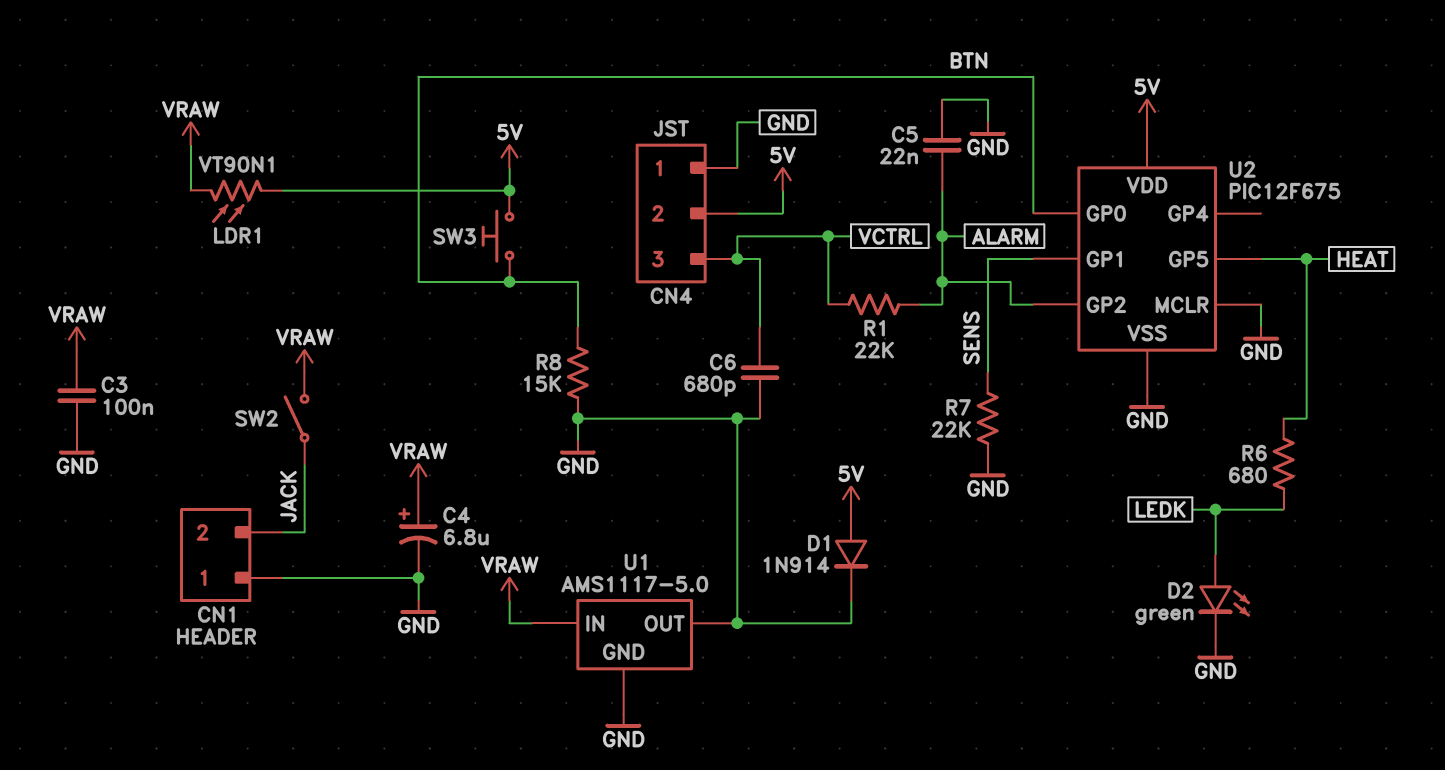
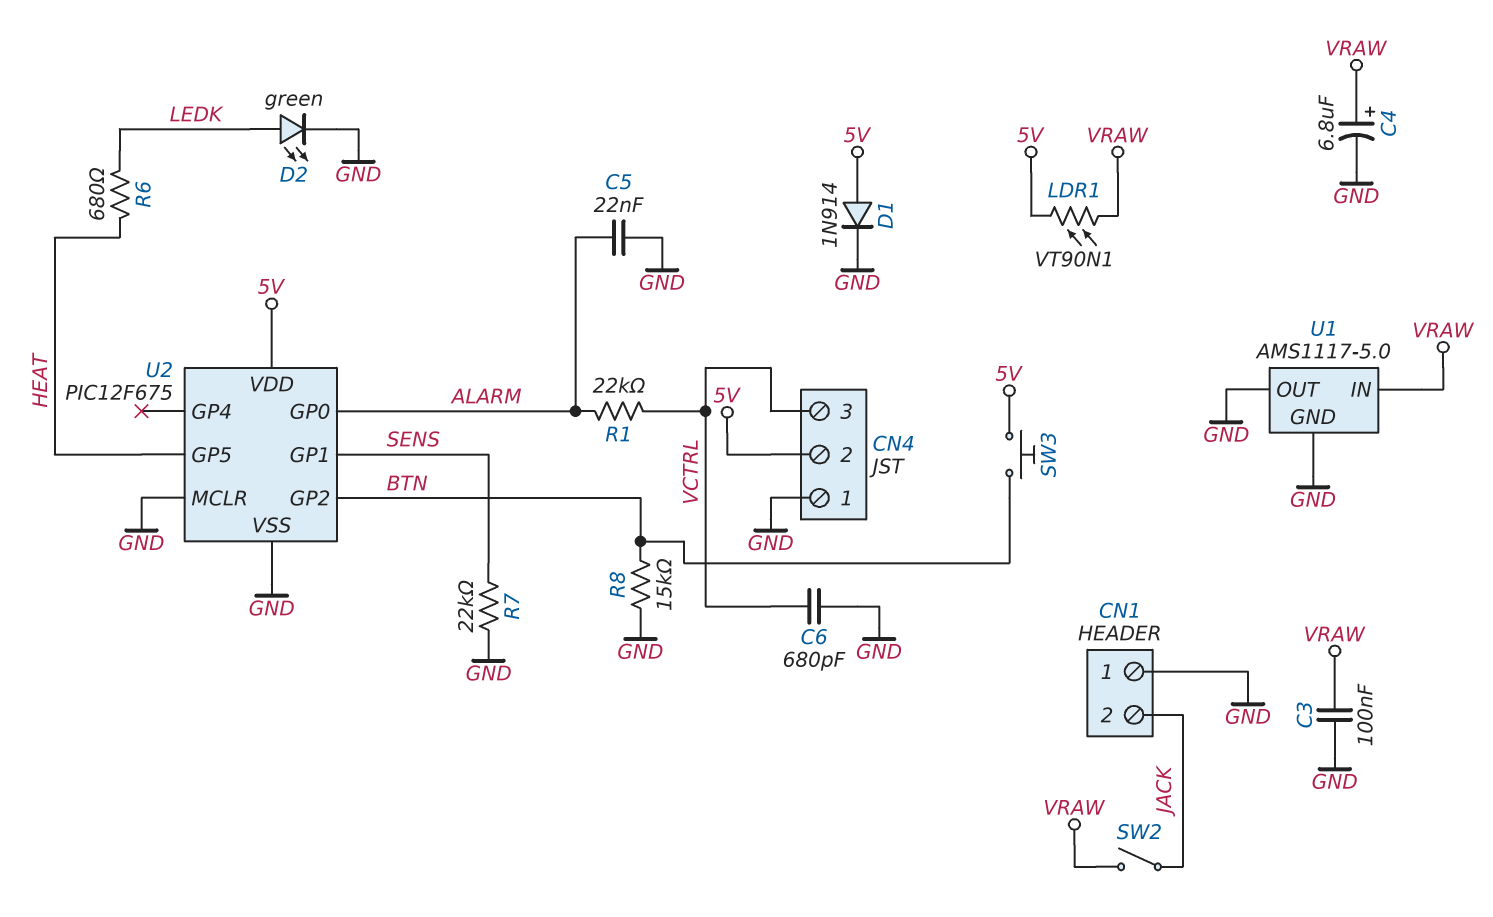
U2 pin GP0: BTN -> ALARM
U2 pin GP2: ALARM -> BTN

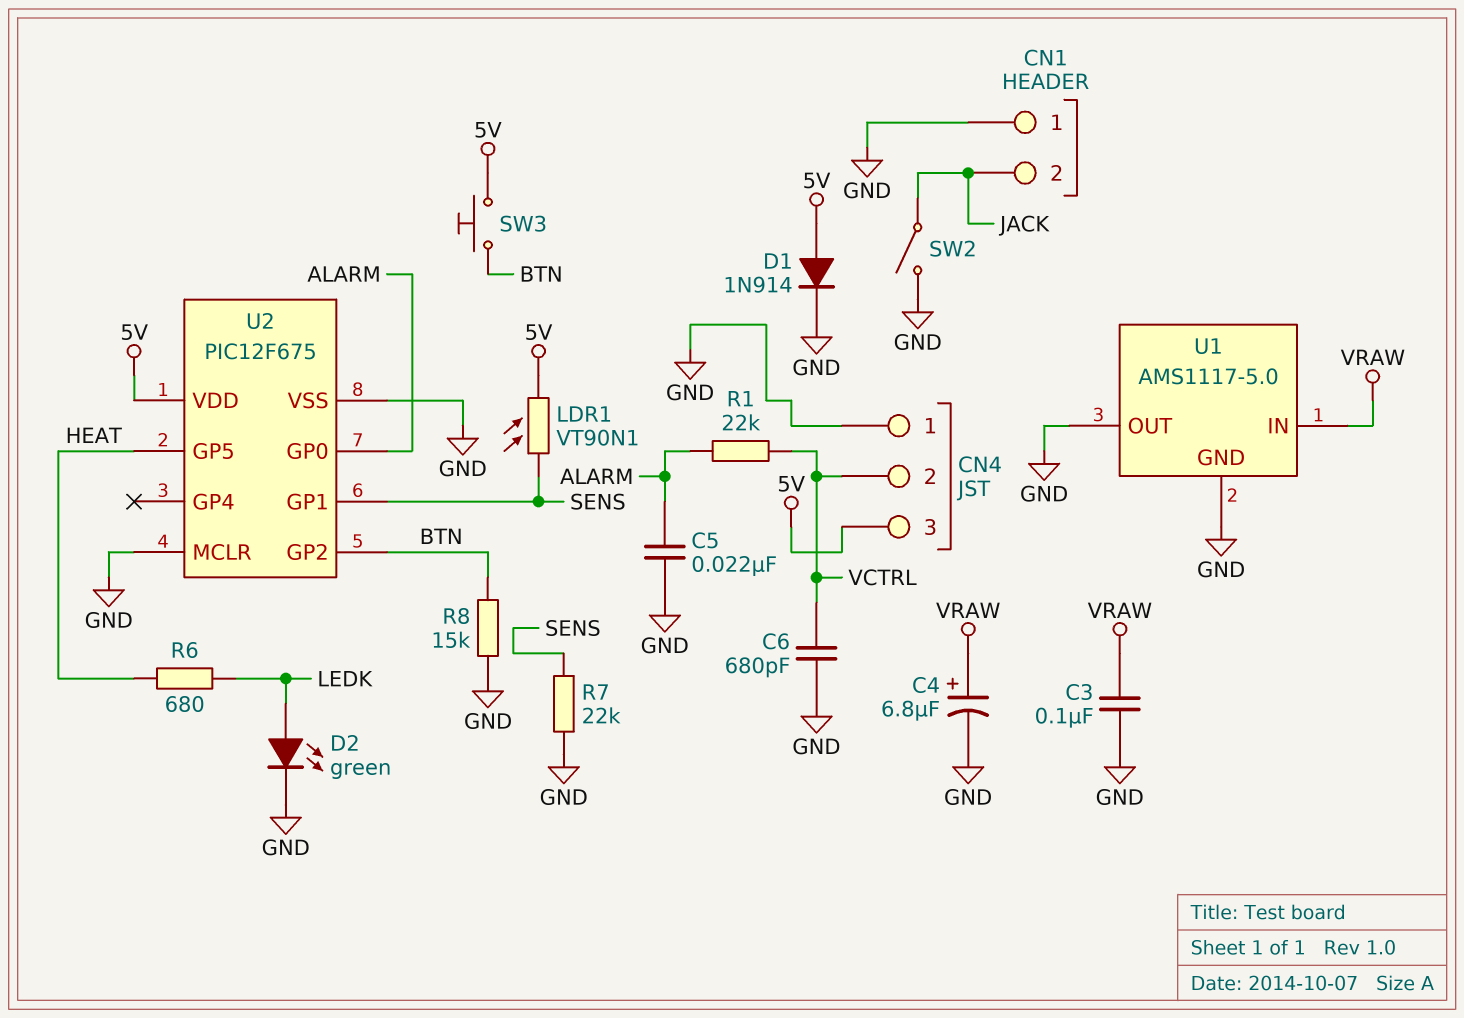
CN4 pin 2: 5V -> VCTRL
CN4 pin 3: VCTRL -> 5V
LDR1: VT90N1 (5V, VRAW) -> VT90N1 (5V, SENS)
SW2: switch (JACK, VRAW) -> switch (GND, JACK)

